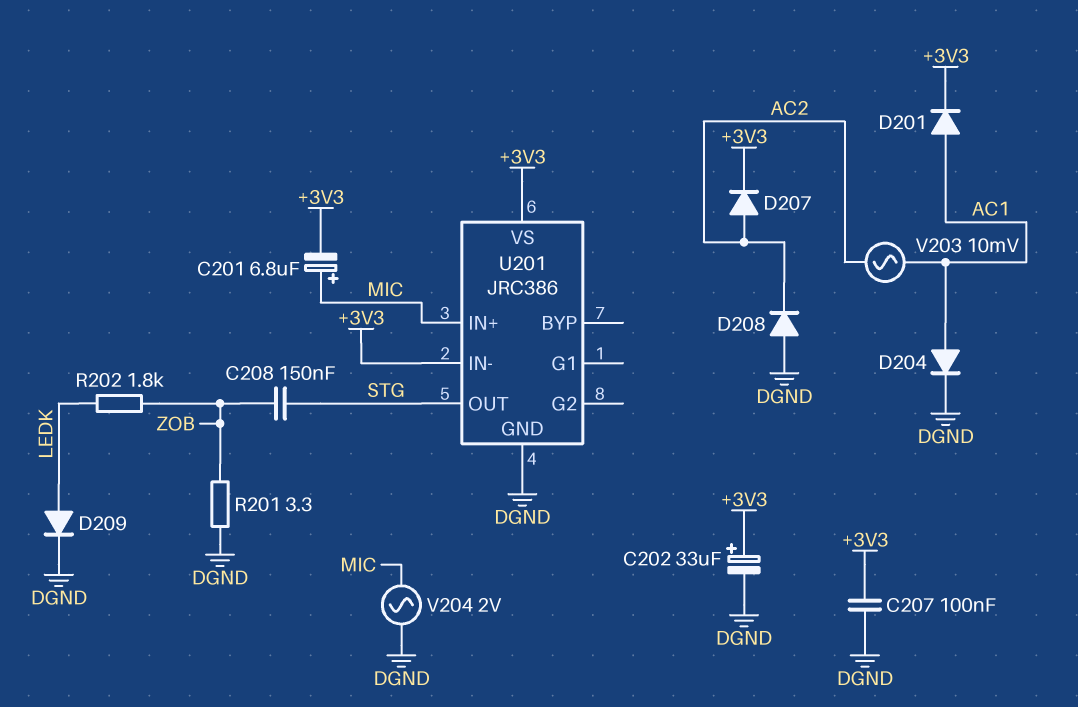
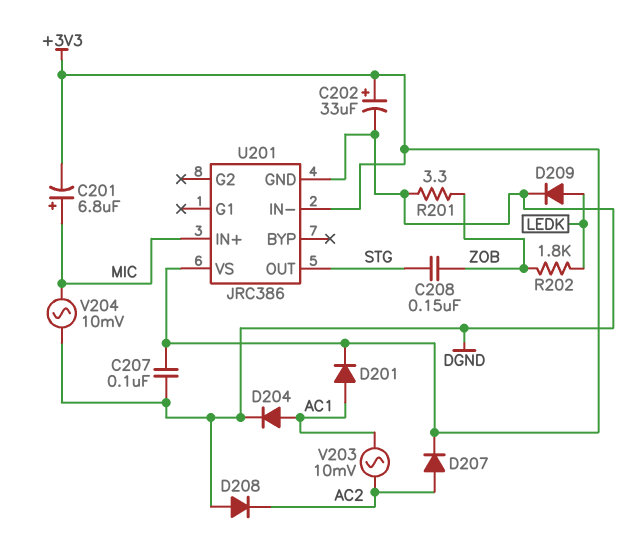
V204: AC 2V (DGND, MIC) -> AC 10mV (DGND, MIC)

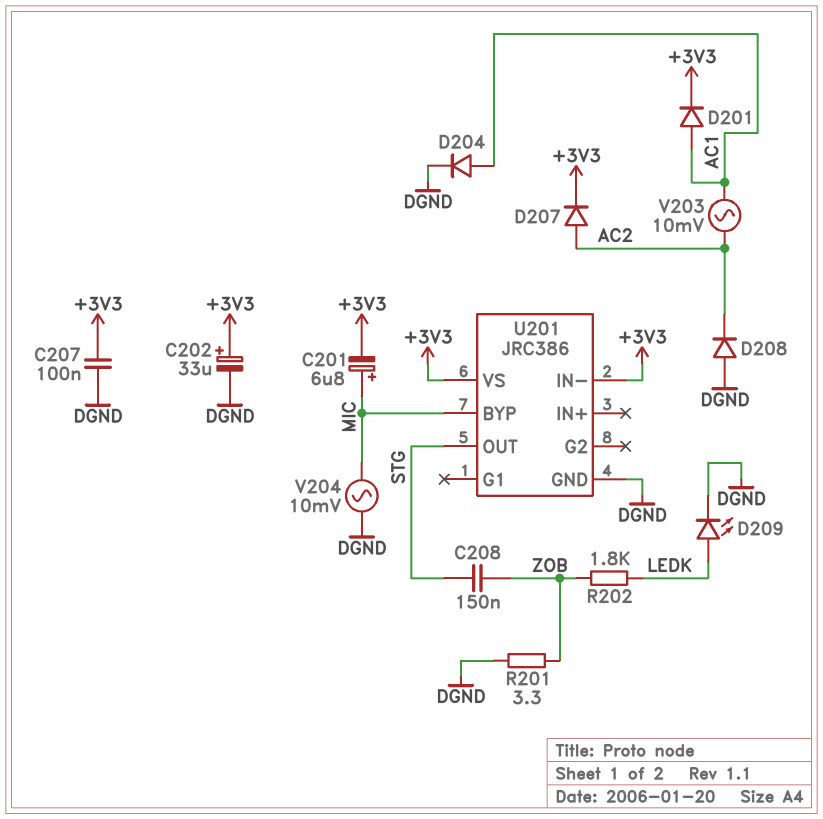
D209: diode (A LEDK, K DGND) -> LED (A LEDK, K DGND)
U201 pin BYP: none -> MIC
U201 pin IN+: MIC -> none

